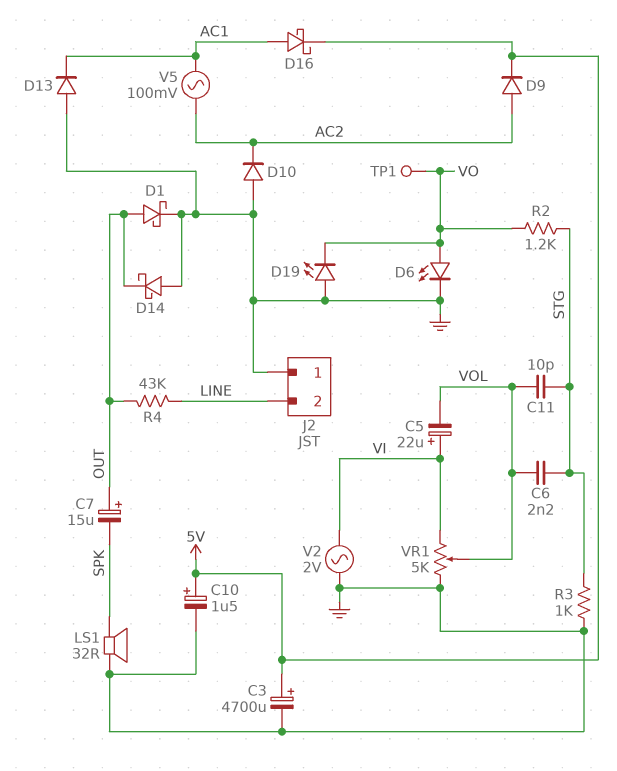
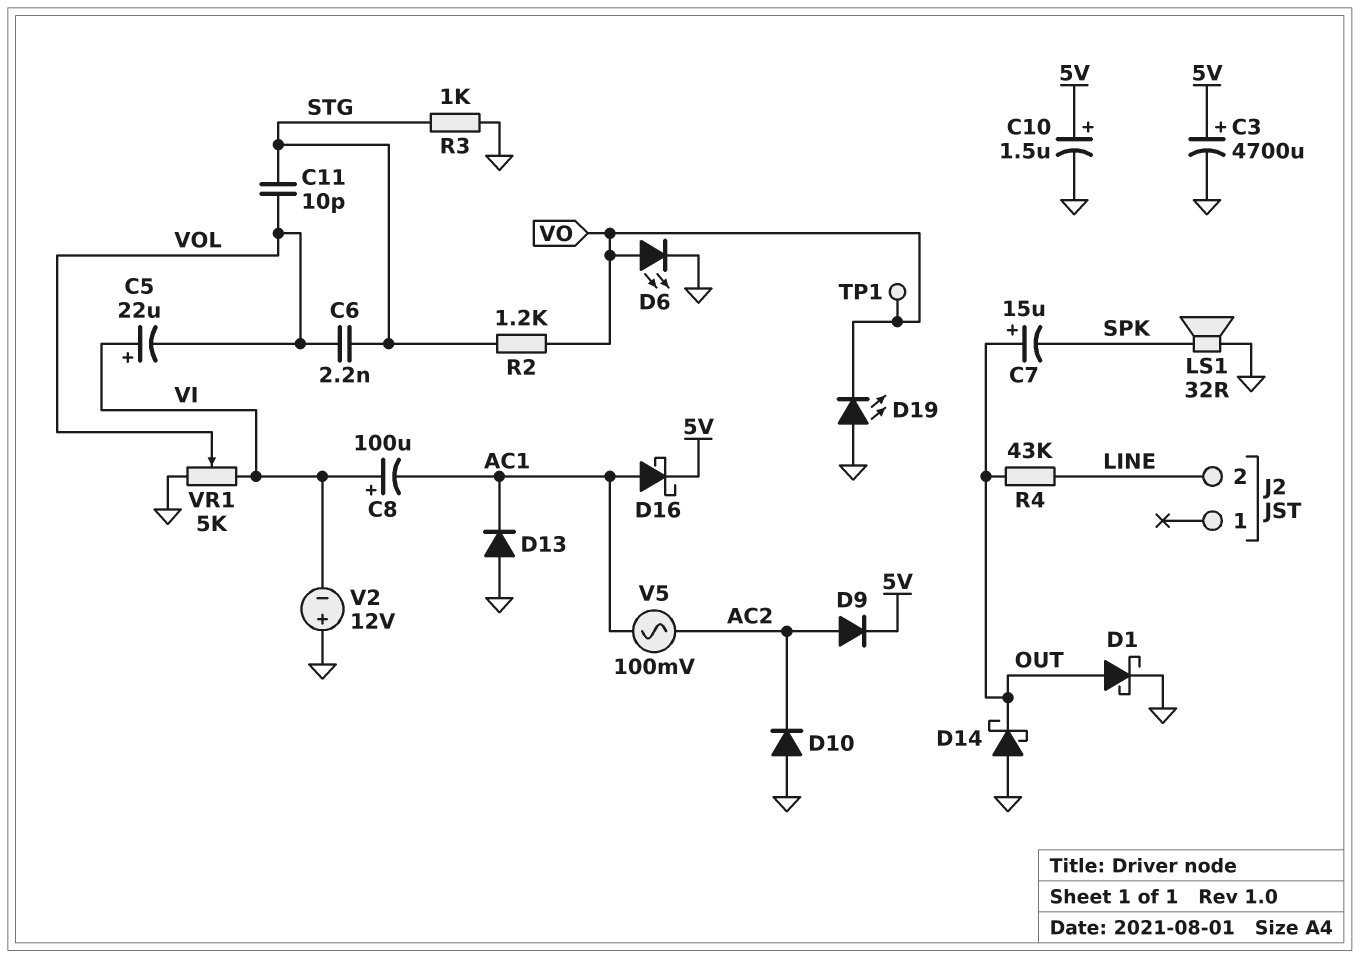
C8: none -> 100uF (plus VI, minus AC1)
J2 pin 1: GND -> none
V2: AC 2V (GND, VI) -> 12V (plus GND, minus VI)

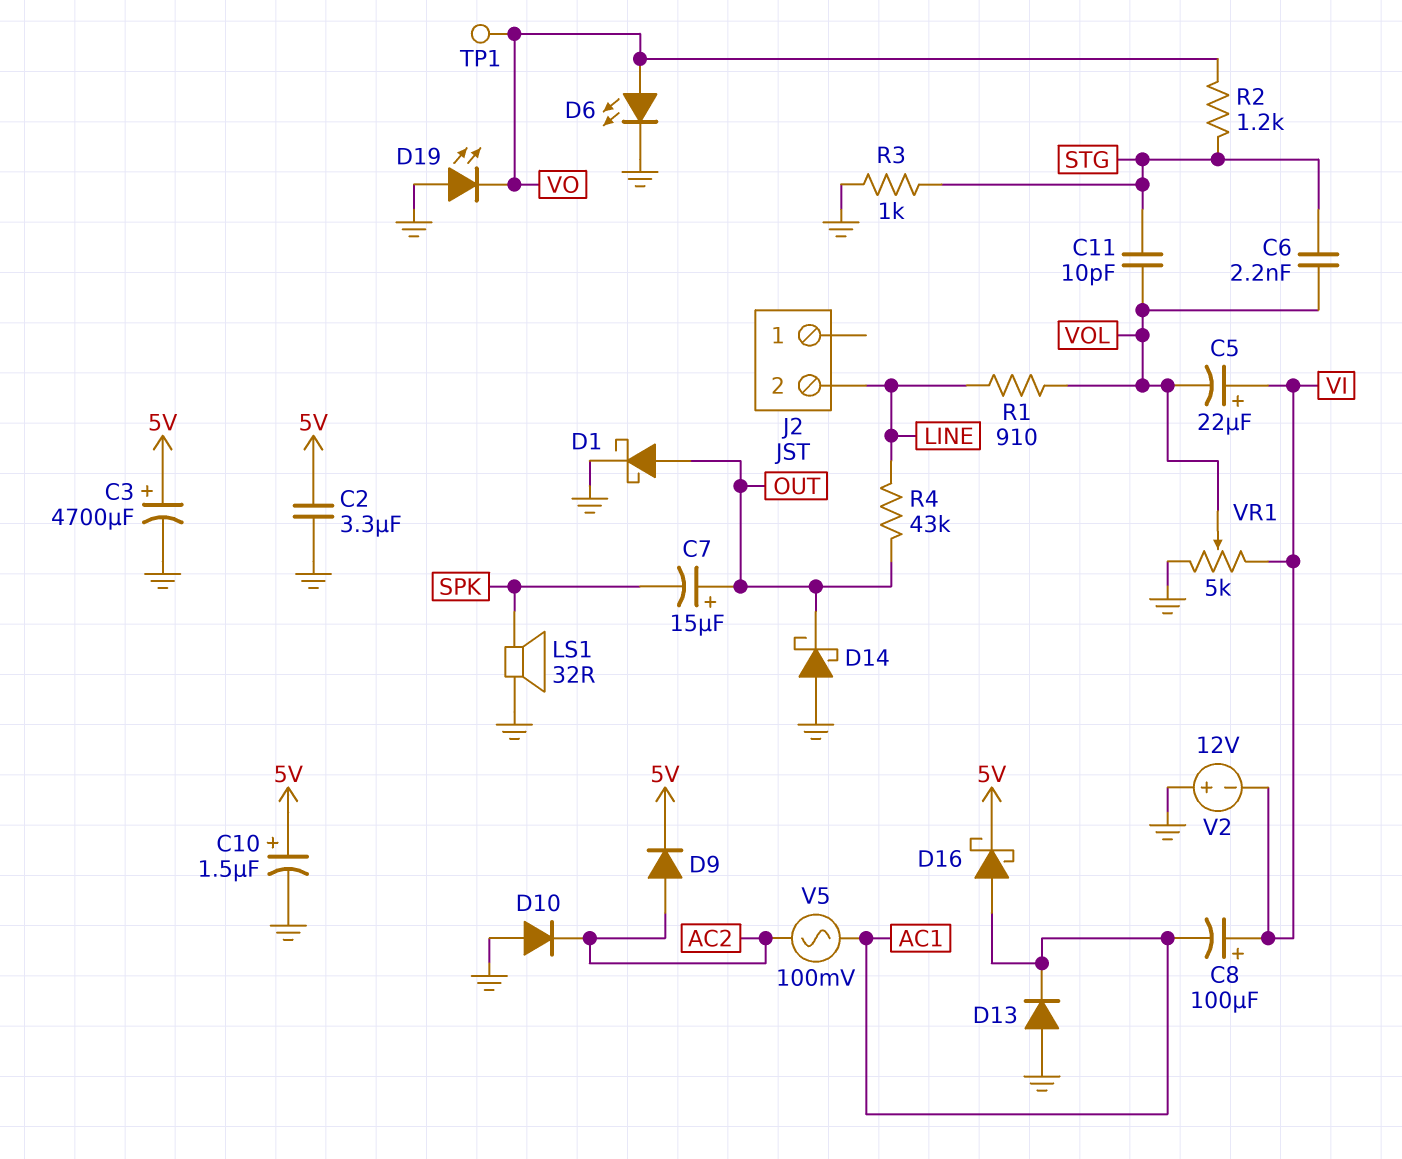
C2: none -> 3.3uF (5V, GND)
R1: none -> 910 (LINE, VOL)

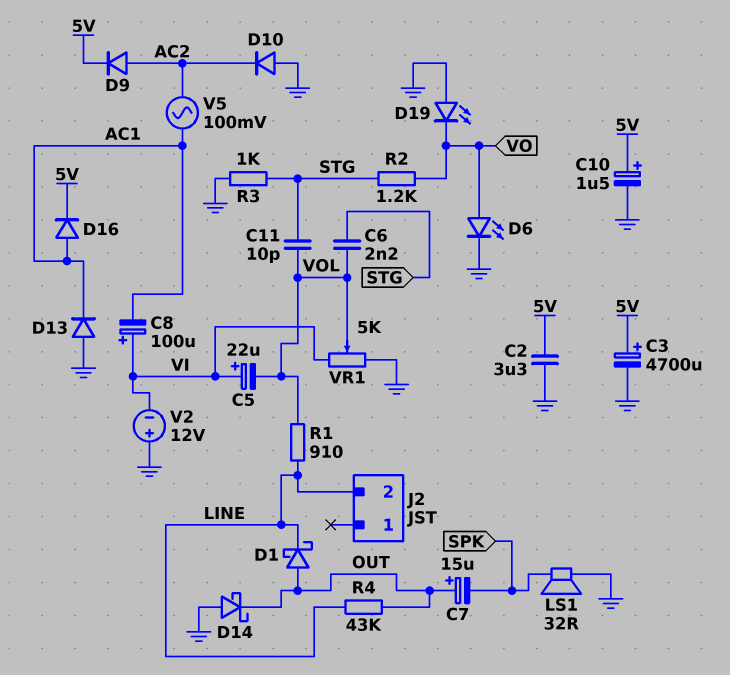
D1: schottky (A OUT, K GND) -> schottky (A OUT, K LINE)
D16: schottky (A AC1, K 5V) -> diode (A AC1, K 5V)
TP1: test point (VO) -> none

